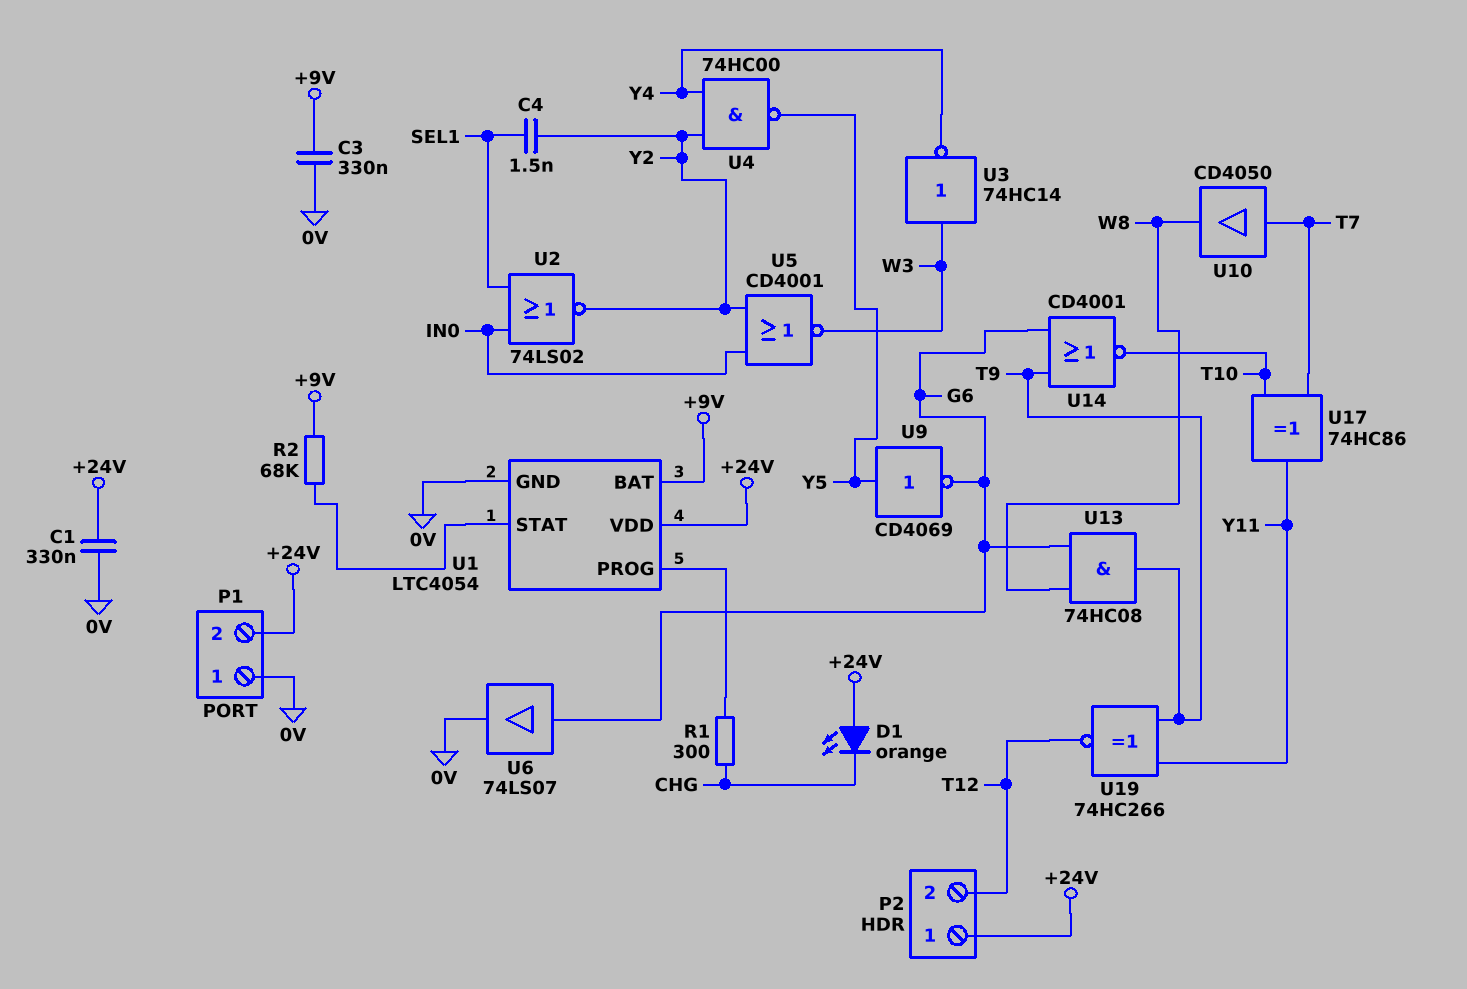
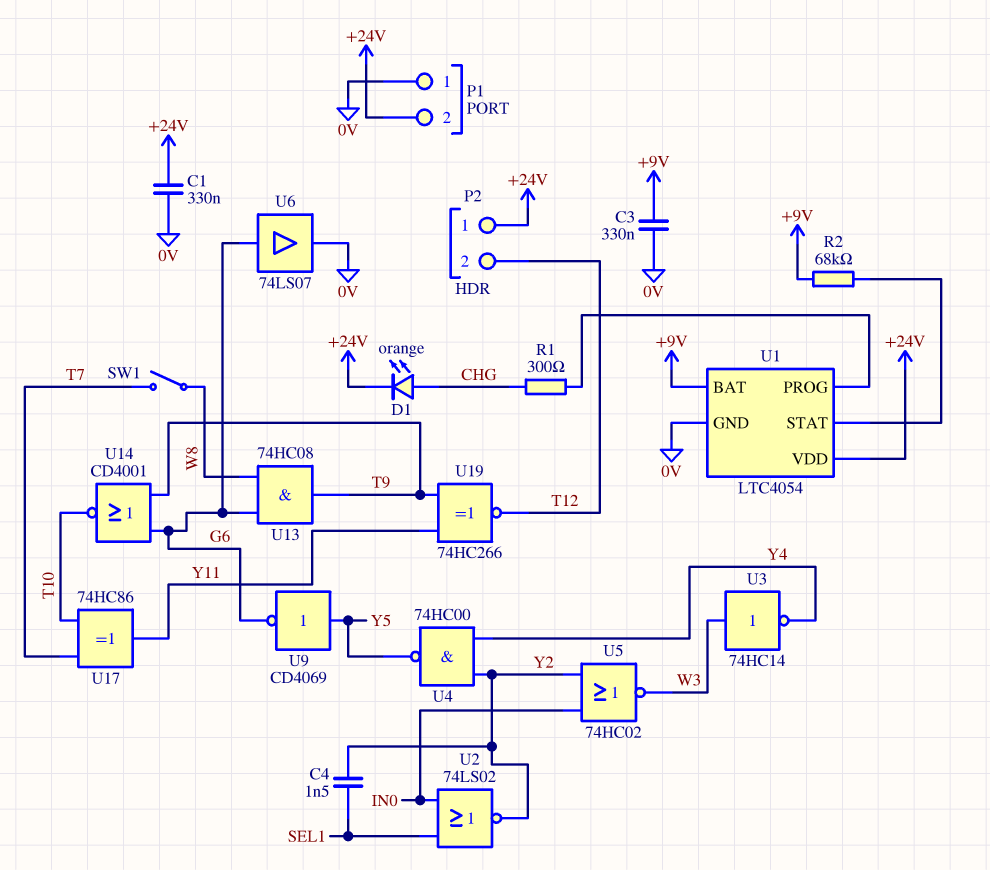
D1: LED orange (A +24V, K CHG) -> LED orange (A CHG, K +24V)
SW1: none -> switch (T7, W8)
U5: NOR CD4001 (in IN0, in Y2, out W3) -> NOR 74HC02 (in IN0, in Y2, out W3)
U10: buffer CD4050 (in T7, out W8) -> none

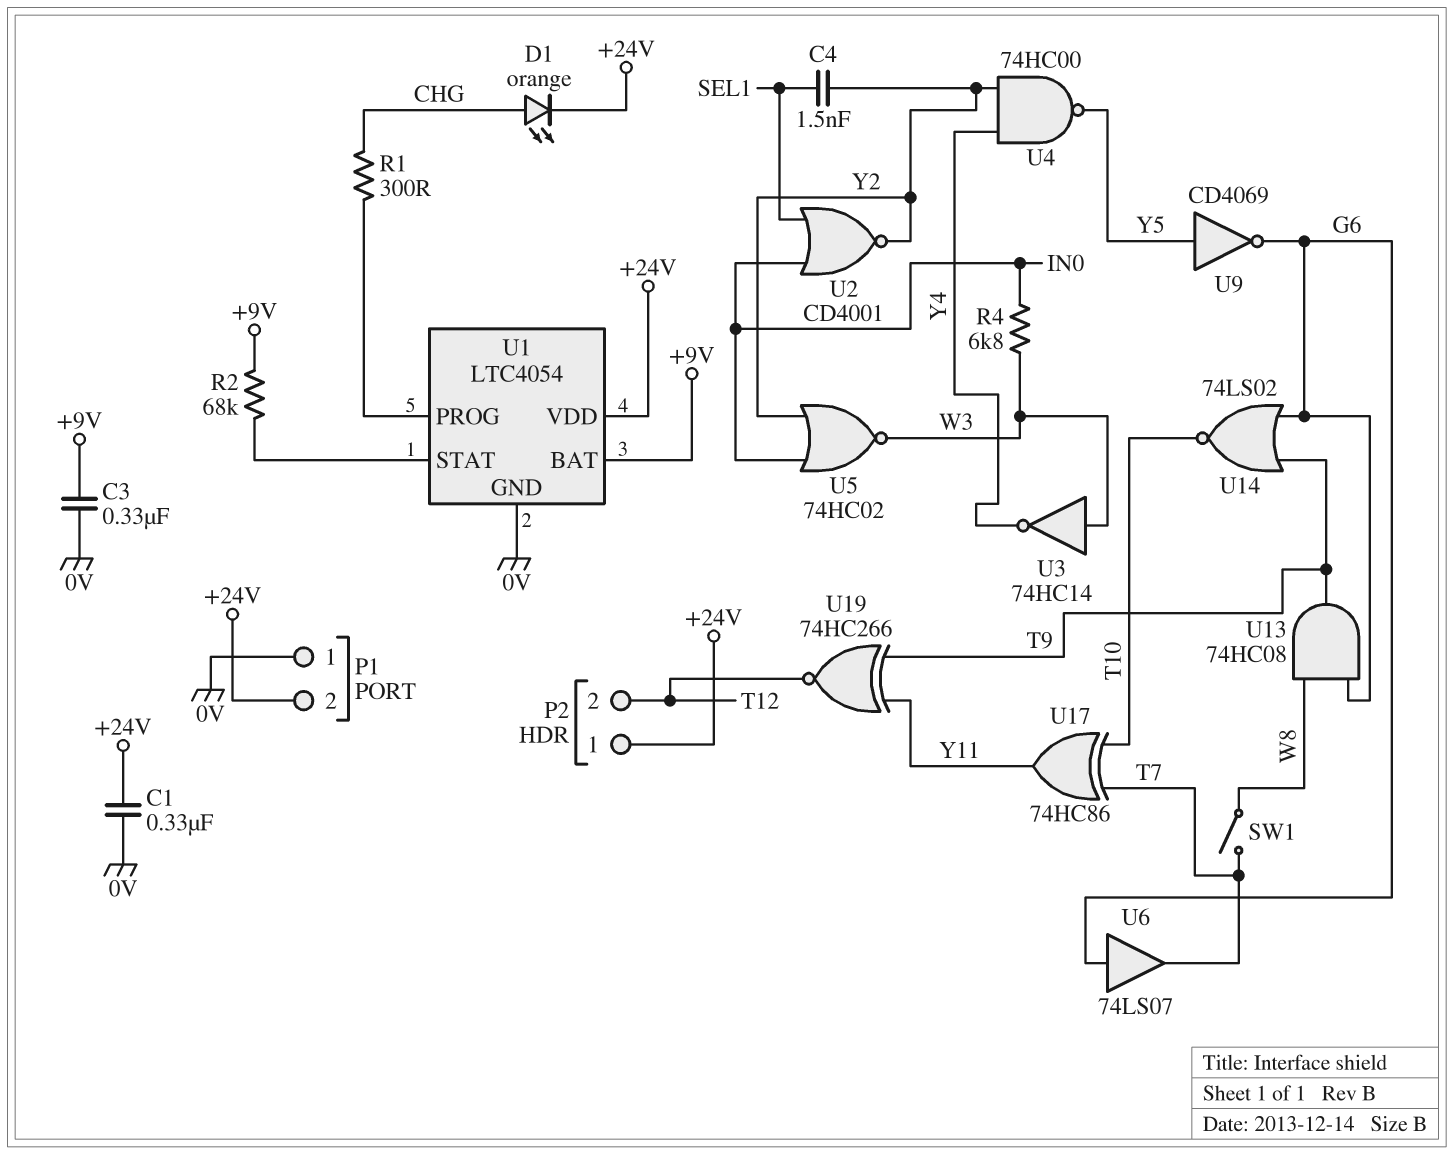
R4: none -> 6.8k (IN0, W3)
U2: NOR 74LS02 (in IN0, in SEL1, out Y2) -> NOR CD4001 (in IN0, in SEL1, out Y2)
U6: buffer 74LS07 (in G6, out 0V) -> buffer 74LS07 (in G6, out T7)
U14: NOR CD4001 (in G6, in T9, out T10) -> NOR 74LS02 (in G6, in T9, out T10)

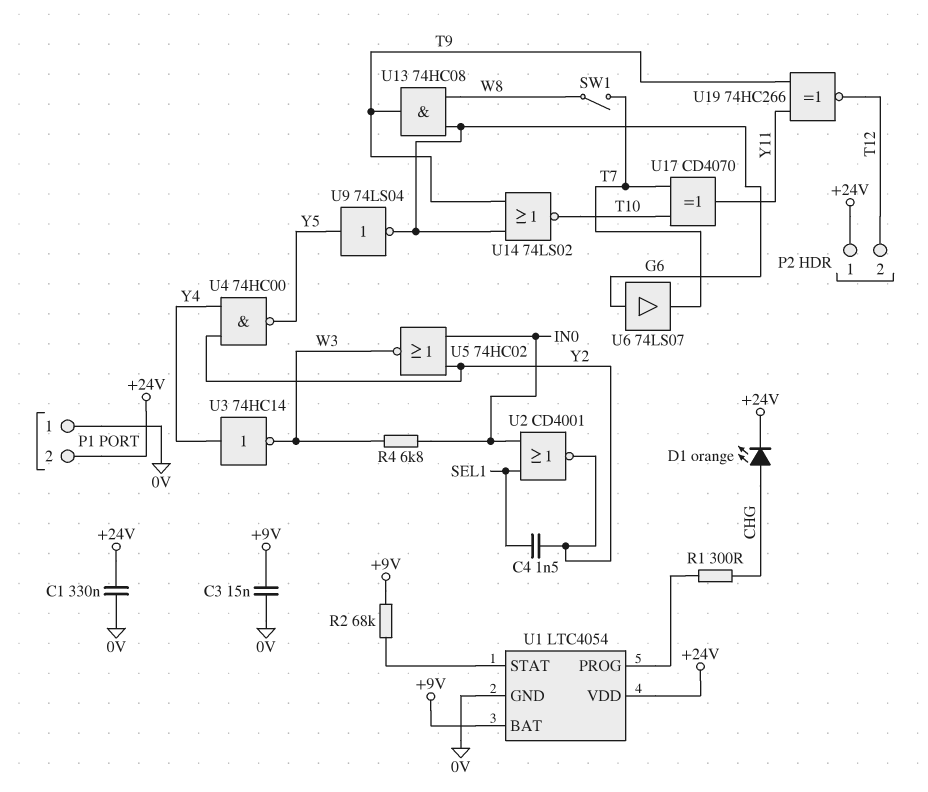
C3: 330nF (+9V, 0V) -> 15nF (+9V, 0V)
U3: NOT 74HC14 (in W3, out Y4) -> NOT 74HC14 (in Y4, out W3)
U9: NOT CD4069 (in Y5, out G6) -> NOT 74LS04 (in Y5, out G6)
U17: XOR 74HC86 (in T7, in T10, out Y11) -> XOR CD4070 (in T7, in T10, out Y11)

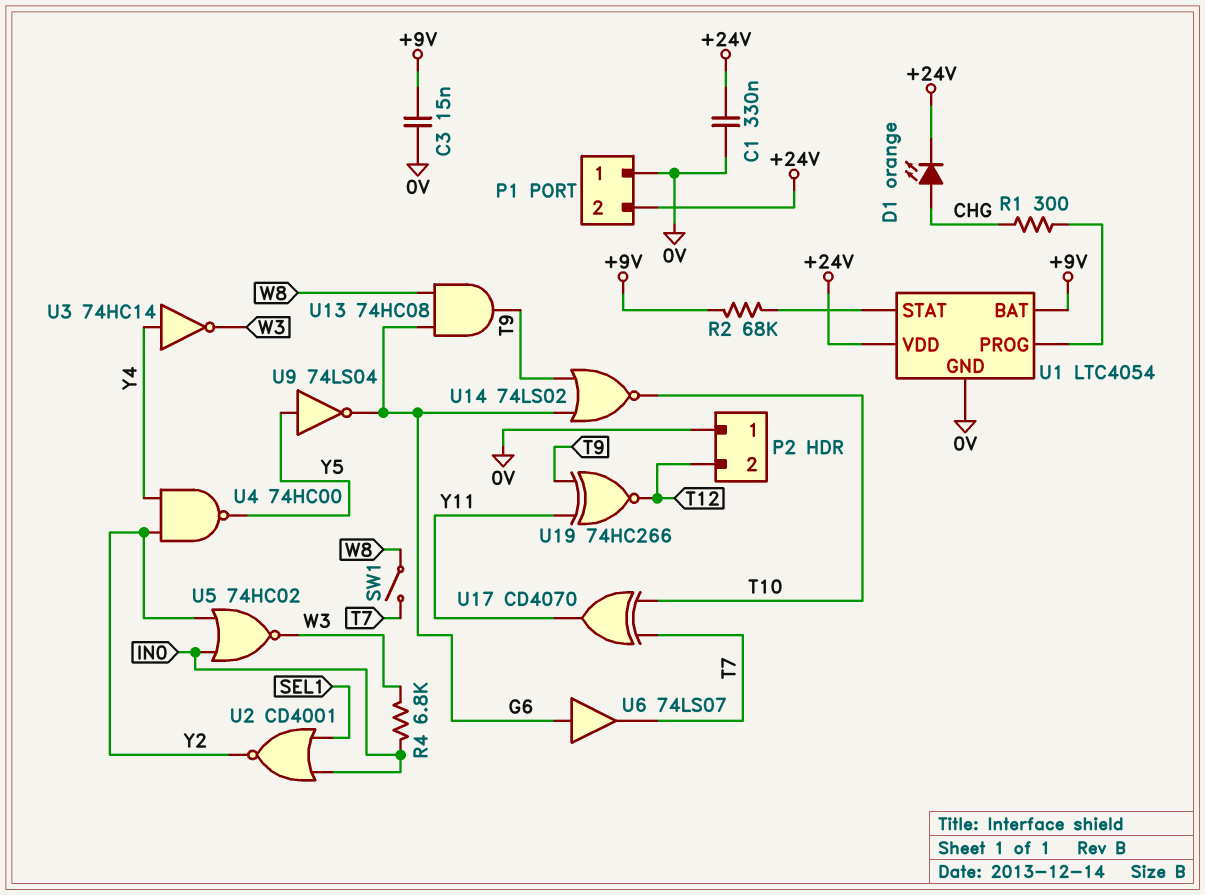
C4: 1.5nF (SEL1, Y2) -> none
P2 pin 1: +24V -> 0V

